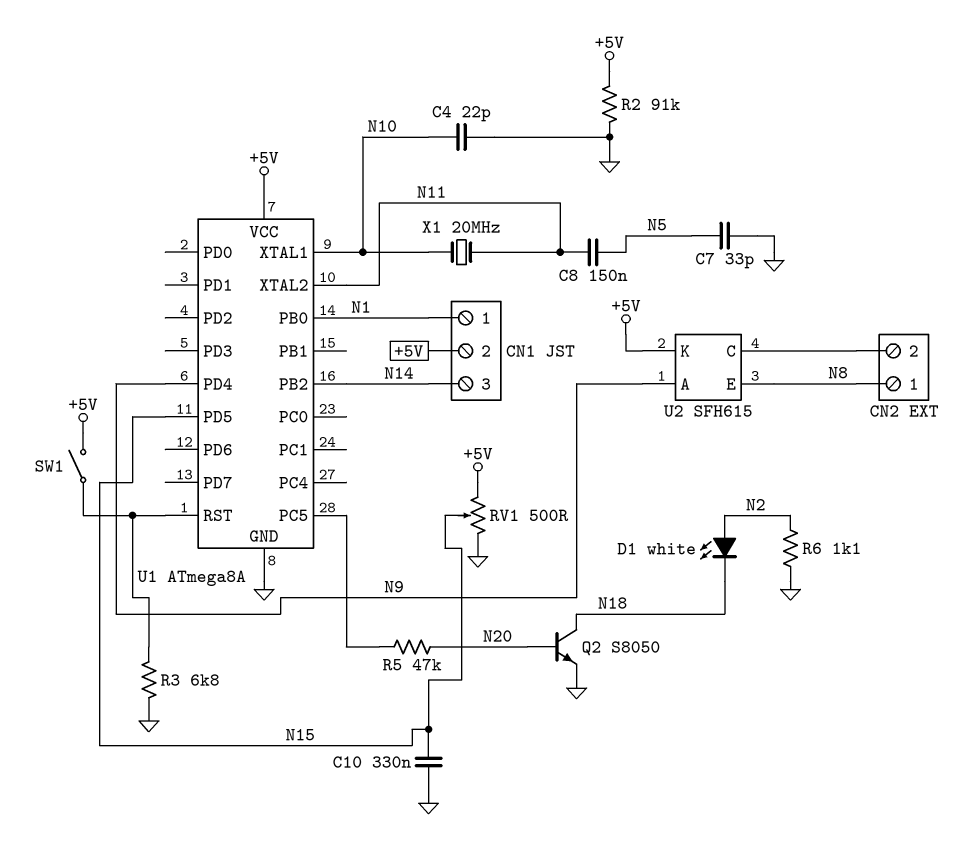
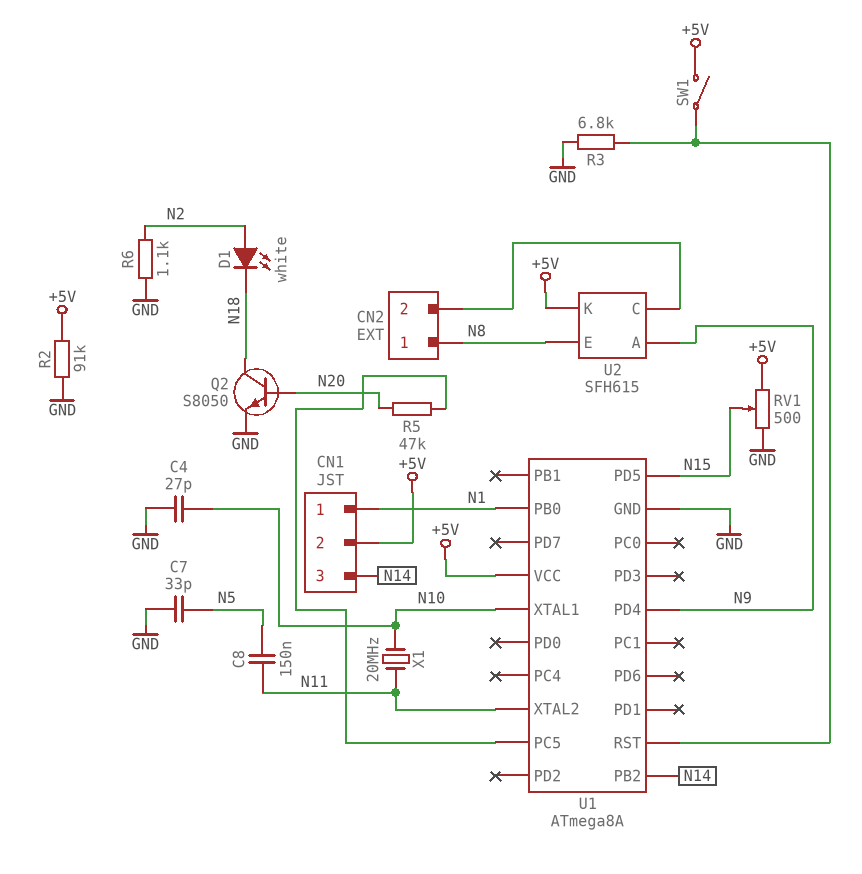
C4: 22pF (GND, N10) -> 27pF (GND, N10)
C10: 330nF (GND, N15) -> none

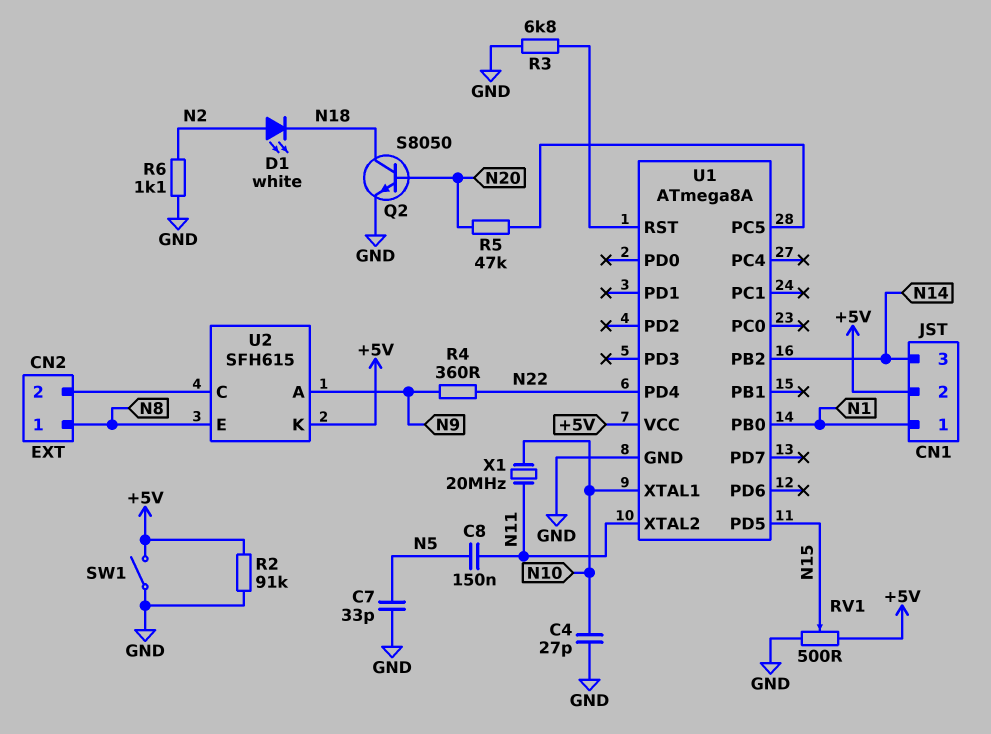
R4: none -> 360 (N9, N22)
SW1: switch (+5V, U1/RST) -> switch (+5V, GND)
U1 pin PD4: N9 -> N22

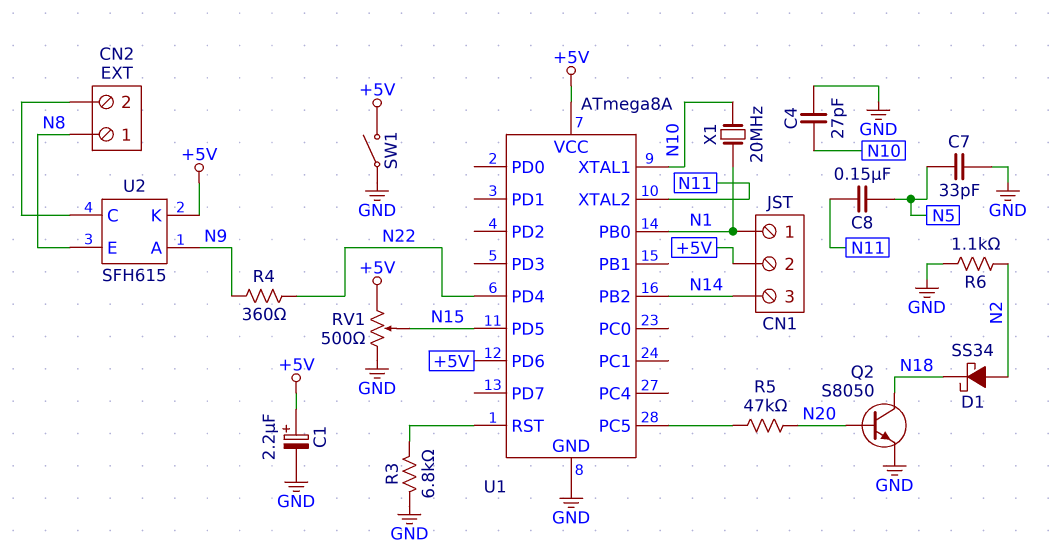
C1: none -> 2.2uF (plus +5V, minus GND)
D1: LED white (A N2, K N18) -> schottky SS34 (A N2, K N18)
R2: 91k (+5V, GND) -> none
U1 pin PD6: none -> +5V
X1: 20MHz (N10, N11) -> 20MHz (N1, N10)

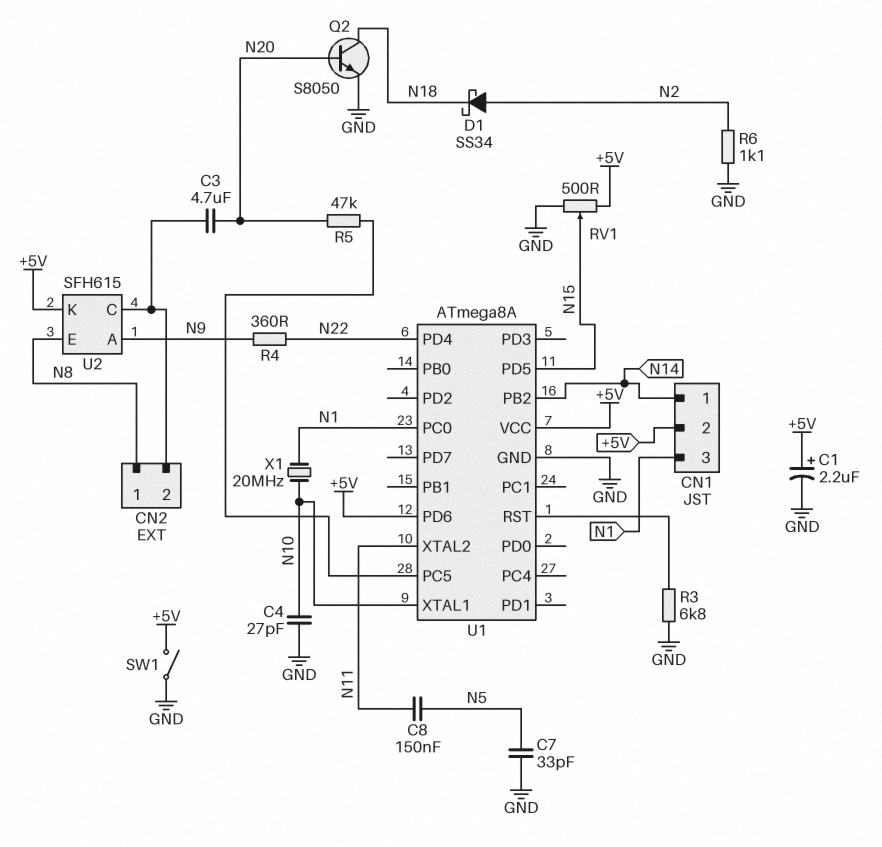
C3: none -> 4.7uF (CN2/2, N20)
CN1 pin 1: N1 -> N14
CN1 pin 3: N14 -> N1
U1 pin PB0: N1 -> none
U1 pin PC0: none -> N1

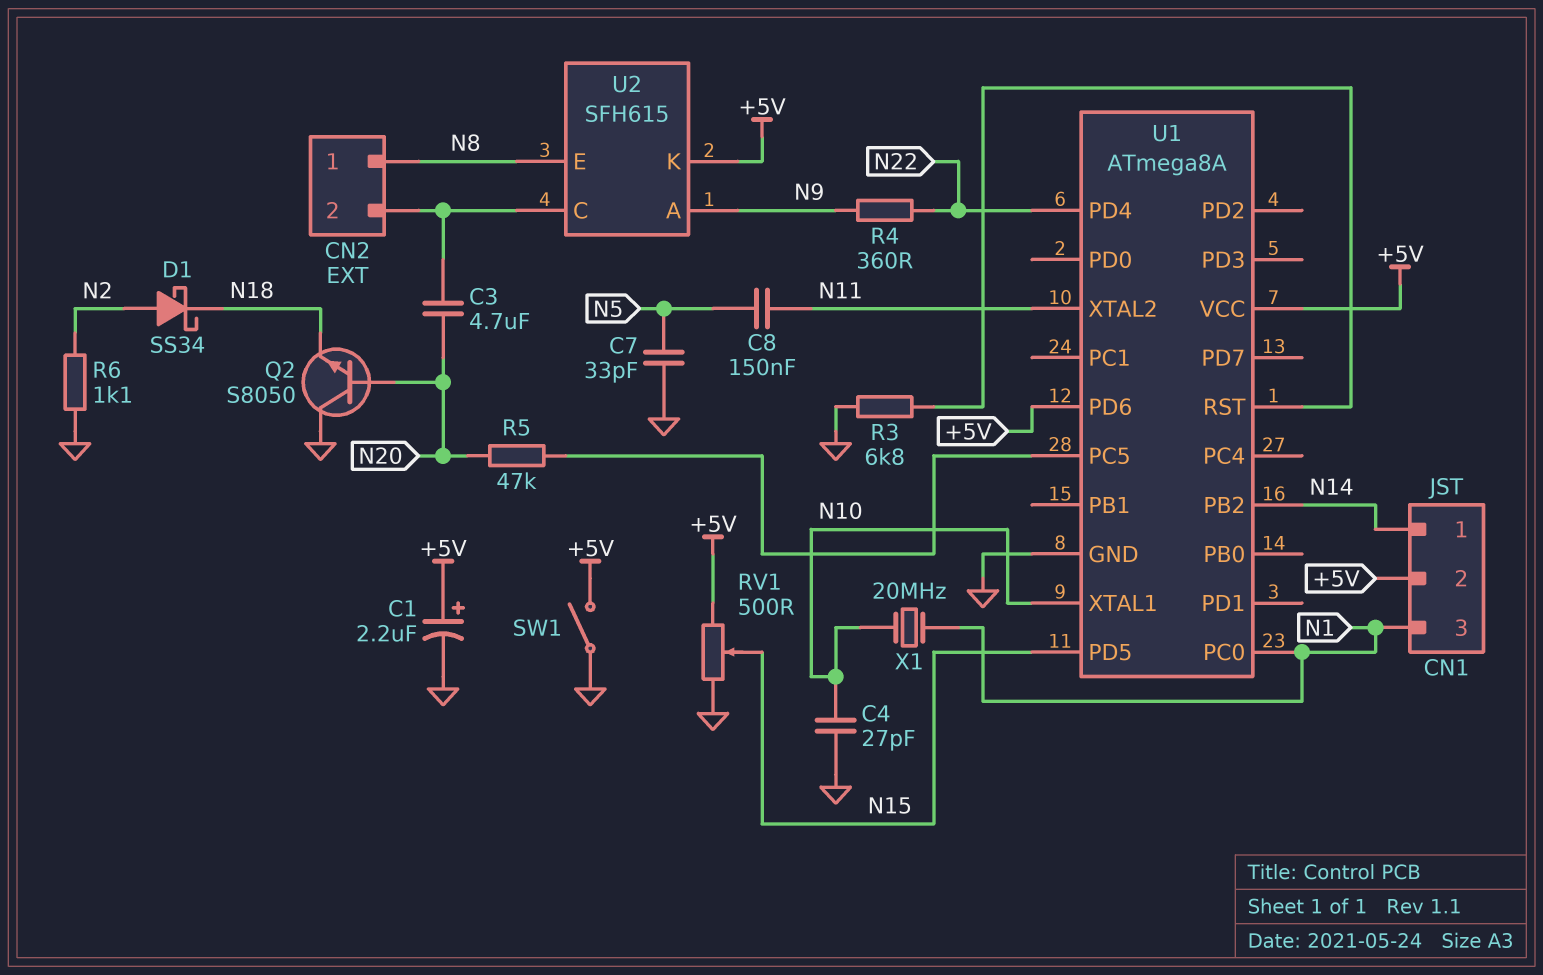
Q2: NPN S8050 (B N20, C N18, E GND) -> NPN S8050 (B N20, C GND, E N18)

